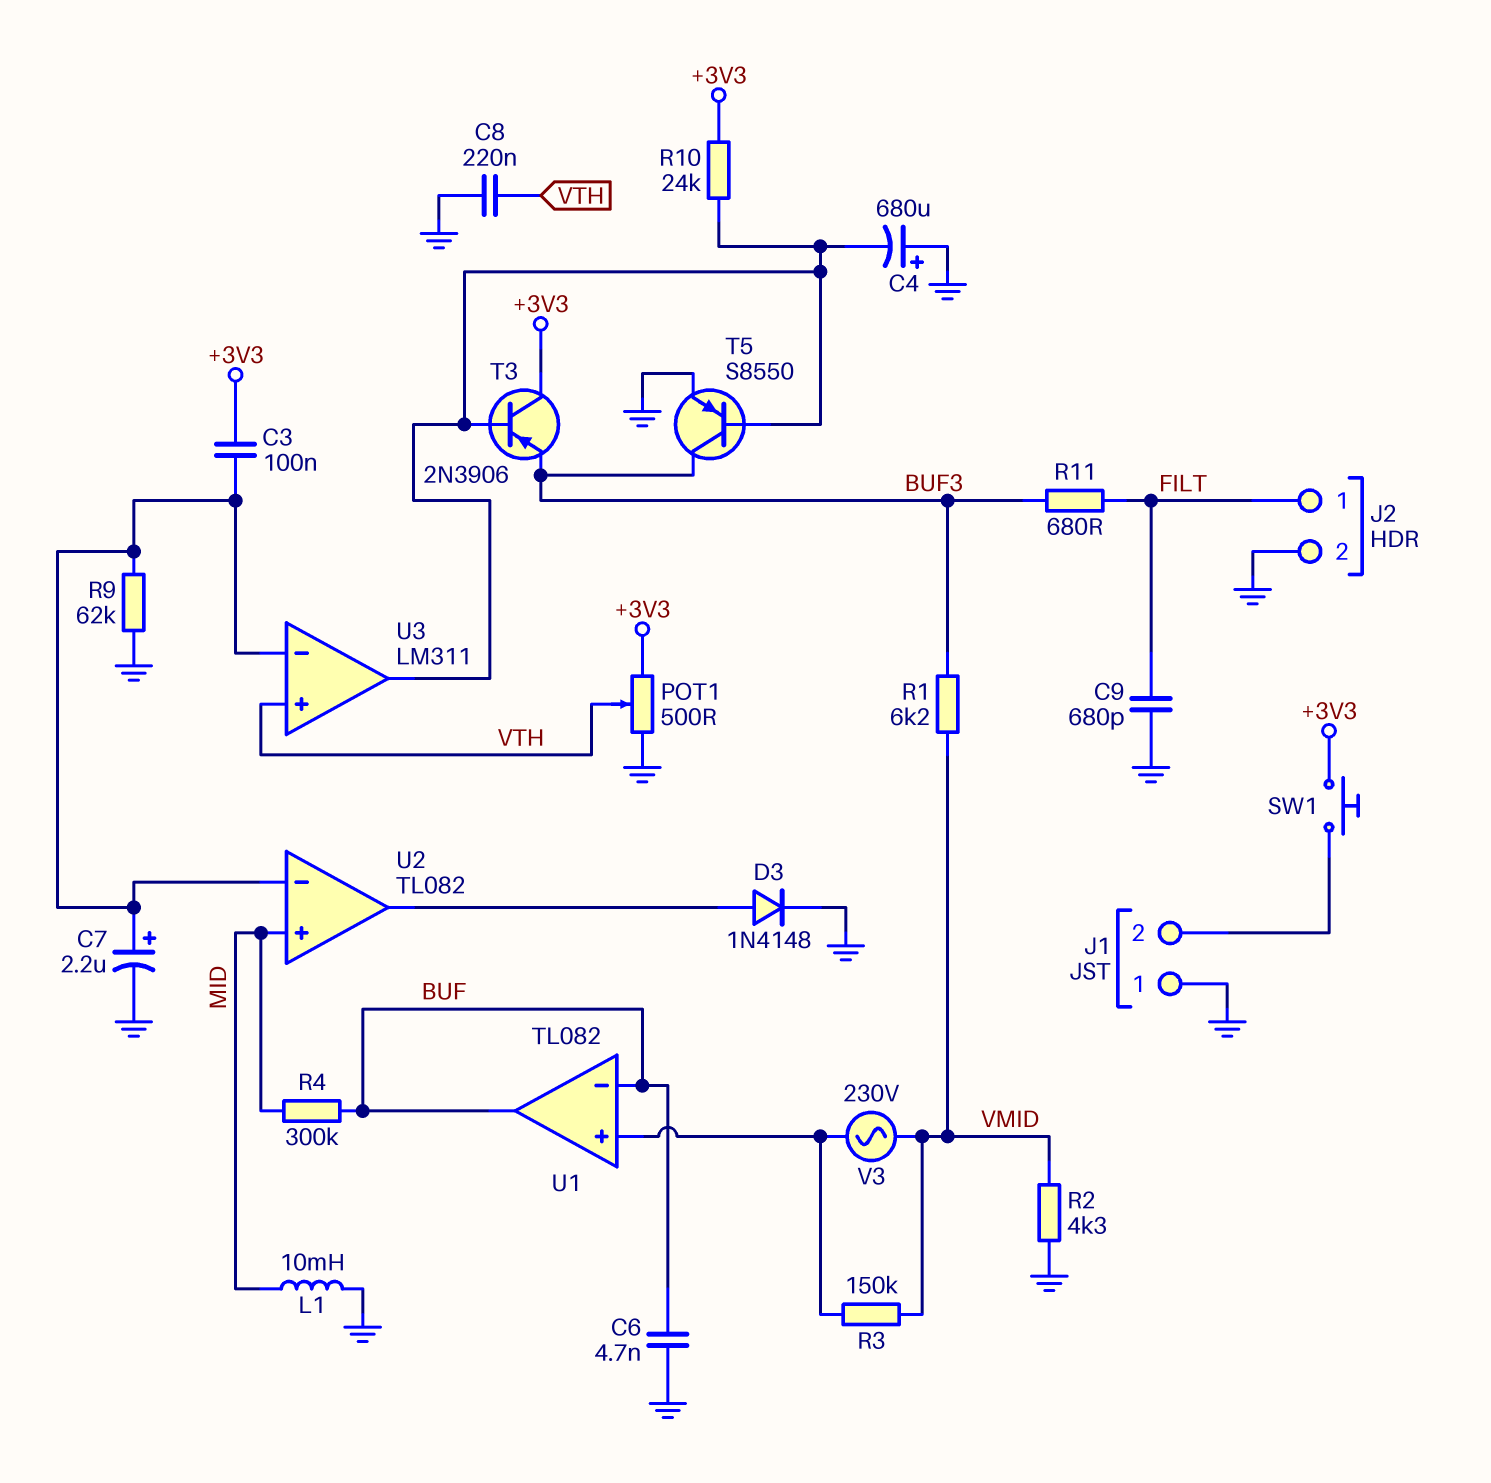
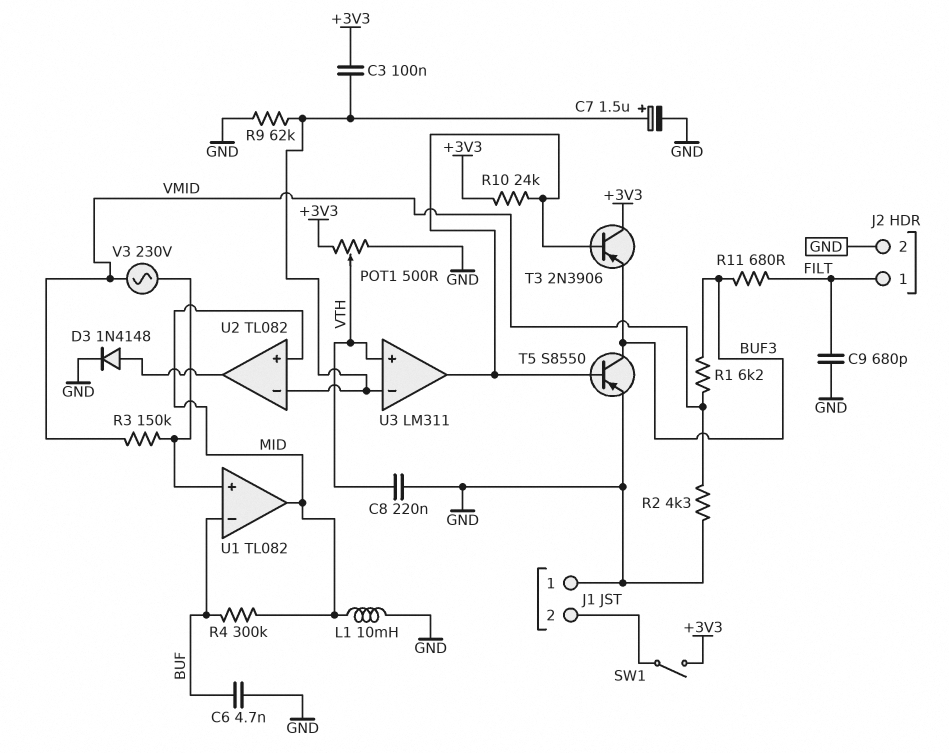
C4: 680uF (plus GND, minus U3/out) -> none
C7: 2.2uF (plus U2/in-, minus GND) -> 1.5uF (plus U2/in-, minus GND)
SW1: button (+3V3, J1/2) -> switch (+3V3, J1/2)
U1 pin out: BUF -> MID

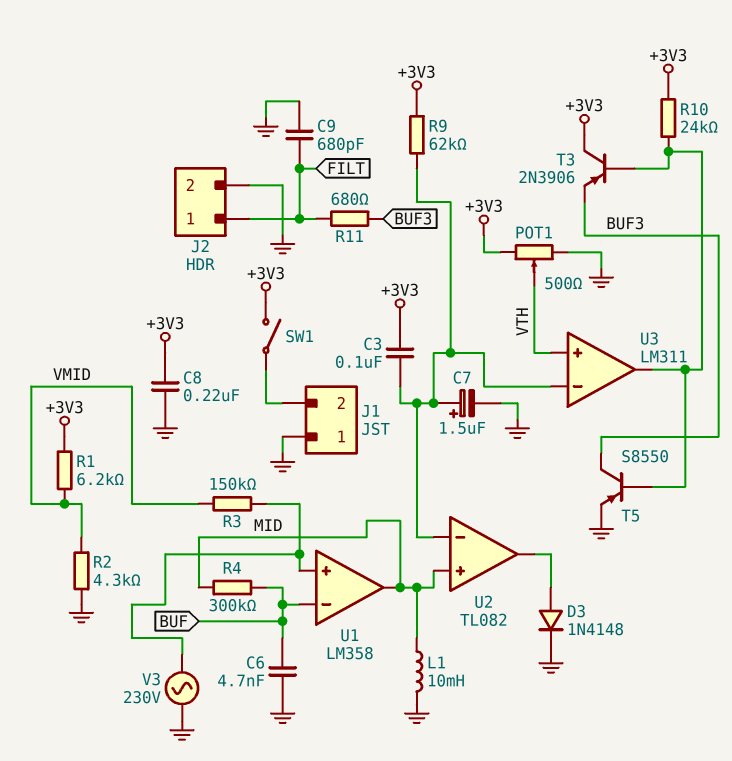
C8: 220nF (GND, VTH) -> 220nF (+3V3, GND)
R1: 6.2k (BUF3, VMID) -> 6.2k (+3V3, VMID)
R9: 62k (GND, U2/in-) -> 62k (+3V3, U2/in-)
U1: TL082 -> LM358
V3: AC 230V (U1/in+, VMID) -> AC 230V (GND, U1/in+)

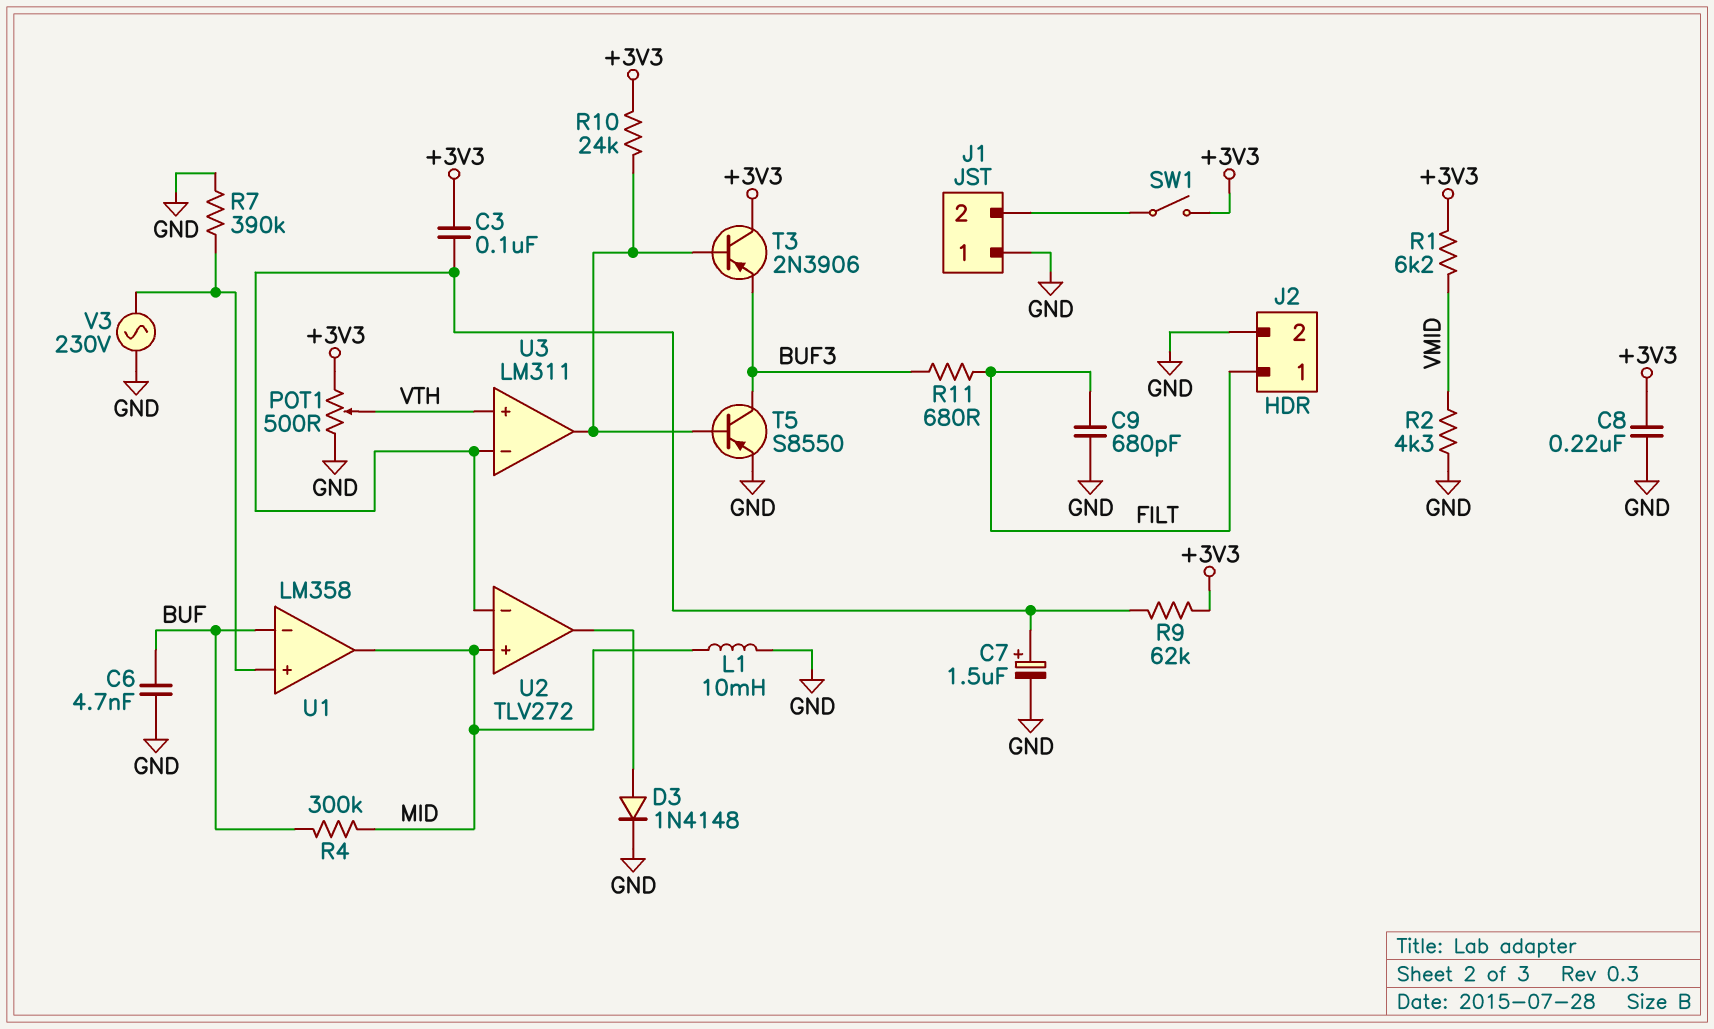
R3: 150k (U1/in+, VMID) -> none
R7: none -> 390k (GND, U1/in+)
U2: TL082 -> TLV272

